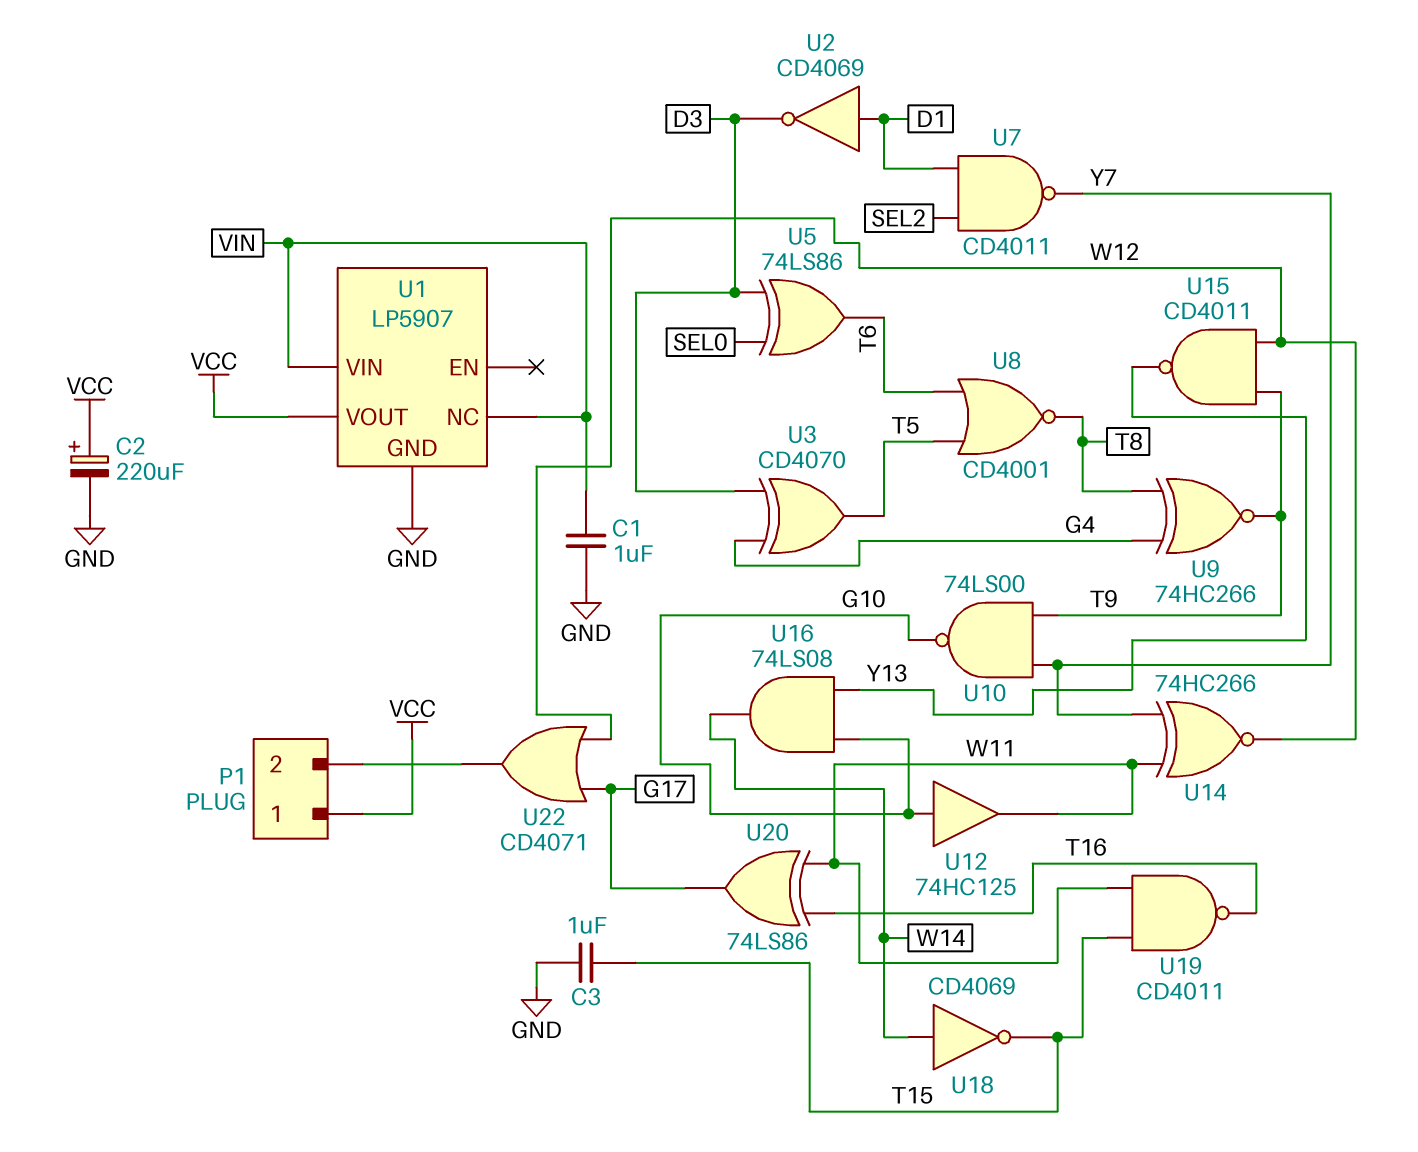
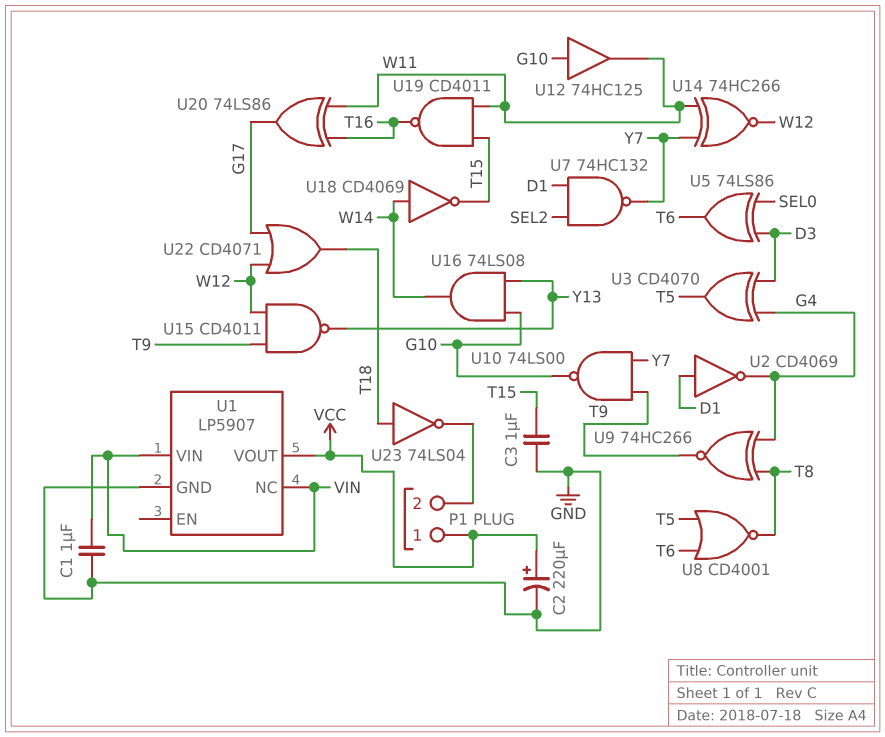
U2: NOT CD4069 (in D1, out D3) -> NOT CD4069 (in D1, out G4)
U7: NAND CD4011 (in D1, in SEL2, out Y7) -> NAND 74HC132 (in D1, in SEL2, out Y7)
U22: OR CD4071 (in G17, in W12, out P1/2) -> OR CD4071 (in G17, in W12, out T18)
U23: none -> NOT 74LS04 (in T18, out P1/2)

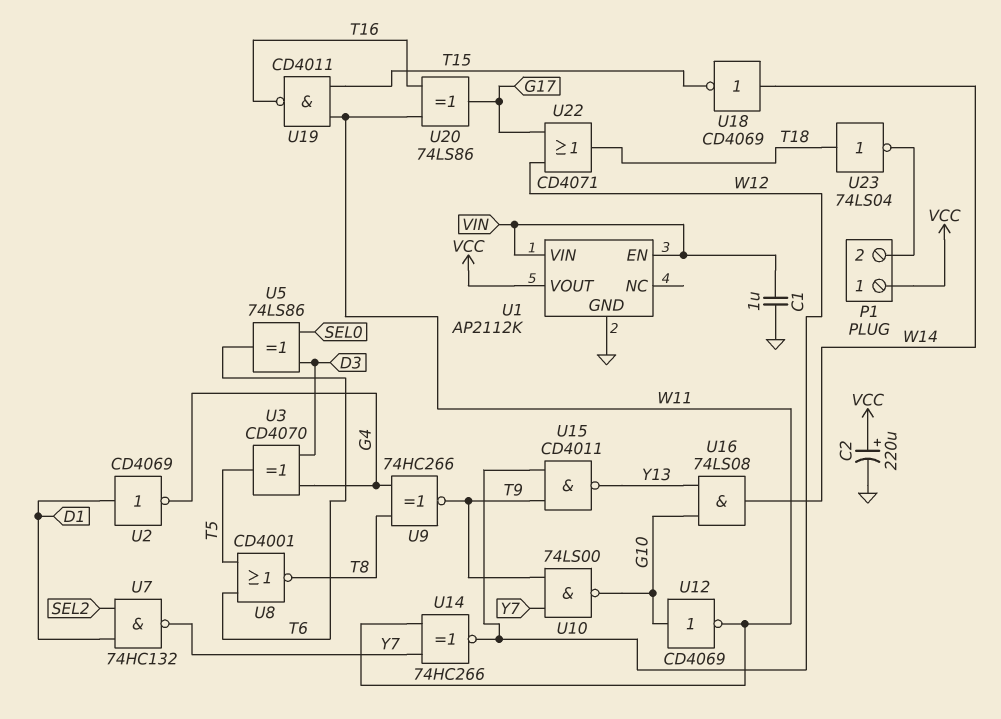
C3: 1uF (GND, T15) -> none
U1: LP5907 -> AP2112K
U1 pin EN: none -> VIN
U1 pin NC: VIN -> none
U12: buffer 74HC125 (in G10, out W11) -> NOT CD4069 (in G10, out W11)

